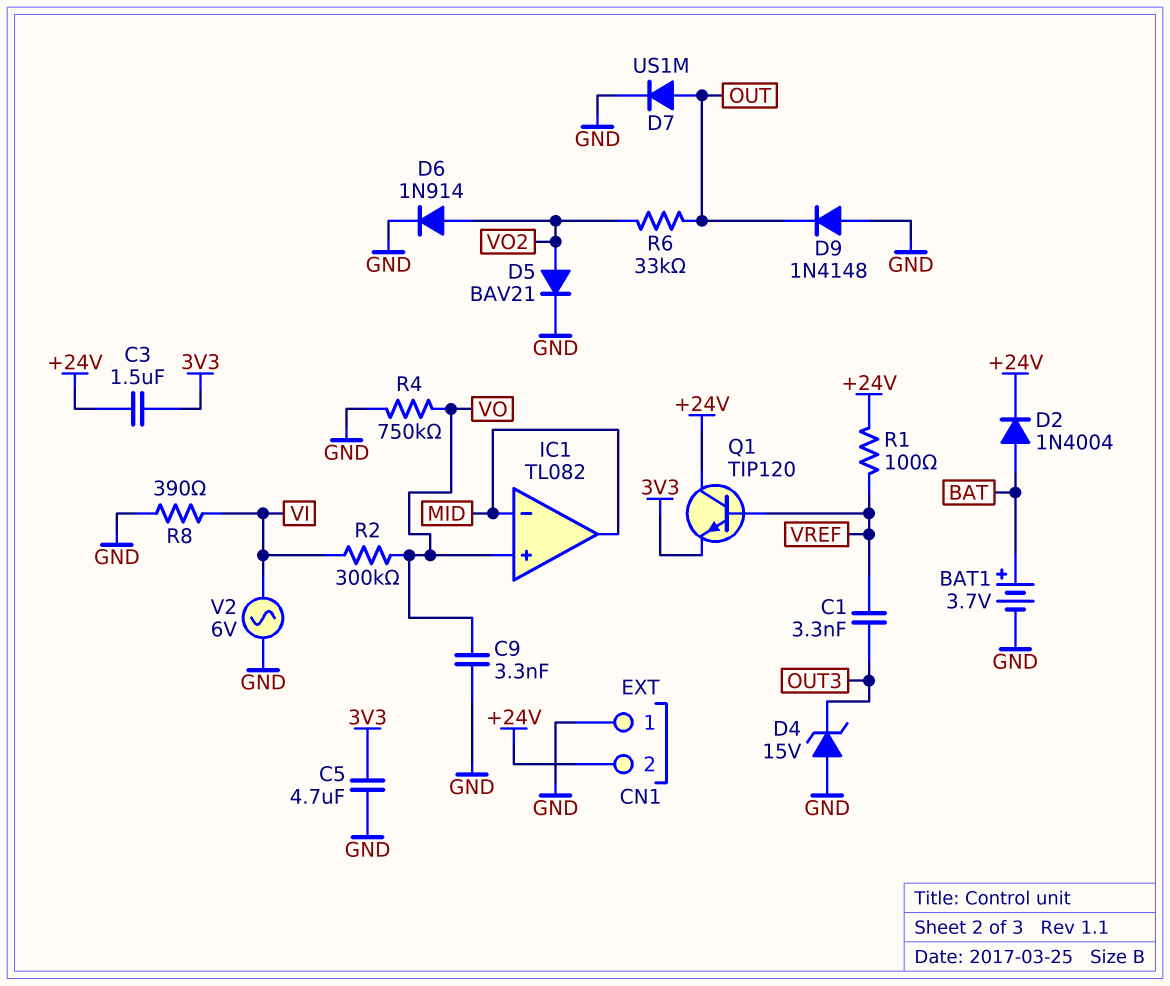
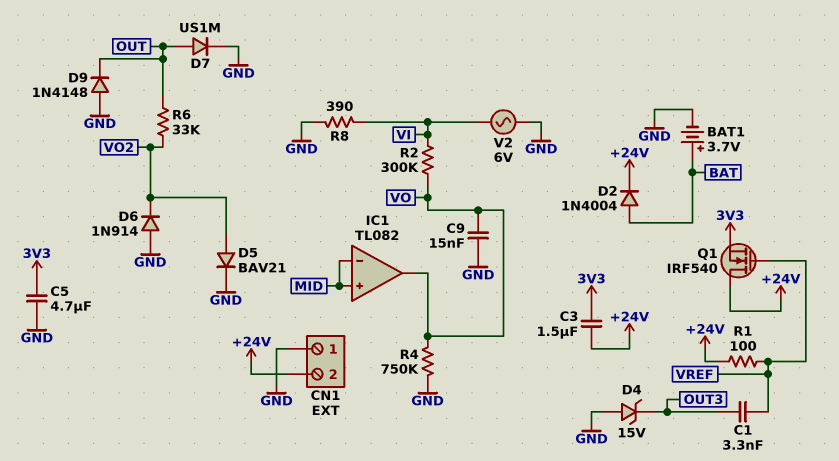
C9: 3.3nF (GND, VO) -> 15nF (GND, VO)
D6: diode 1N914 (A VO2, K GND) -> diode 1N914 (A GND, K VO2)
IC1 pin in+: VO -> MID
IC1 pin out: MID -> VO
Q1: NPN TIP120 (B VREF, C +24V, E 3V3) -> NMOS IRF540 (G VREF, D +24V, S 3V3)

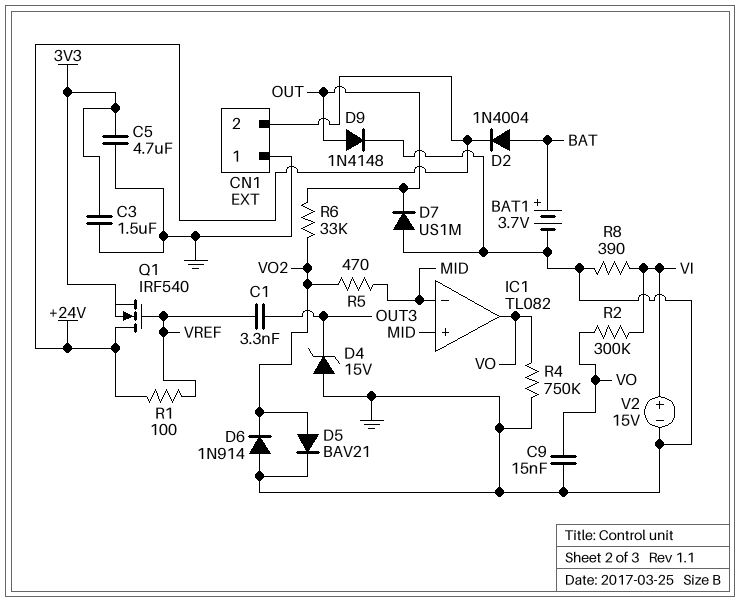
C3: 1.5uF (+24V, 3V3) -> 1.5uF (3V3, GND)
D7: diode US1M (A OUT, K GND) -> diode US1M (A GND, K OUT)
D9: diode 1N4148 (A GND, K OUT) -> diode 1N4148 (A OUT, K GND)
R5: none -> 470 (MID, VO2)
V2: AC 6V (GND, VI) -> 15V (plus VI, minus GND)

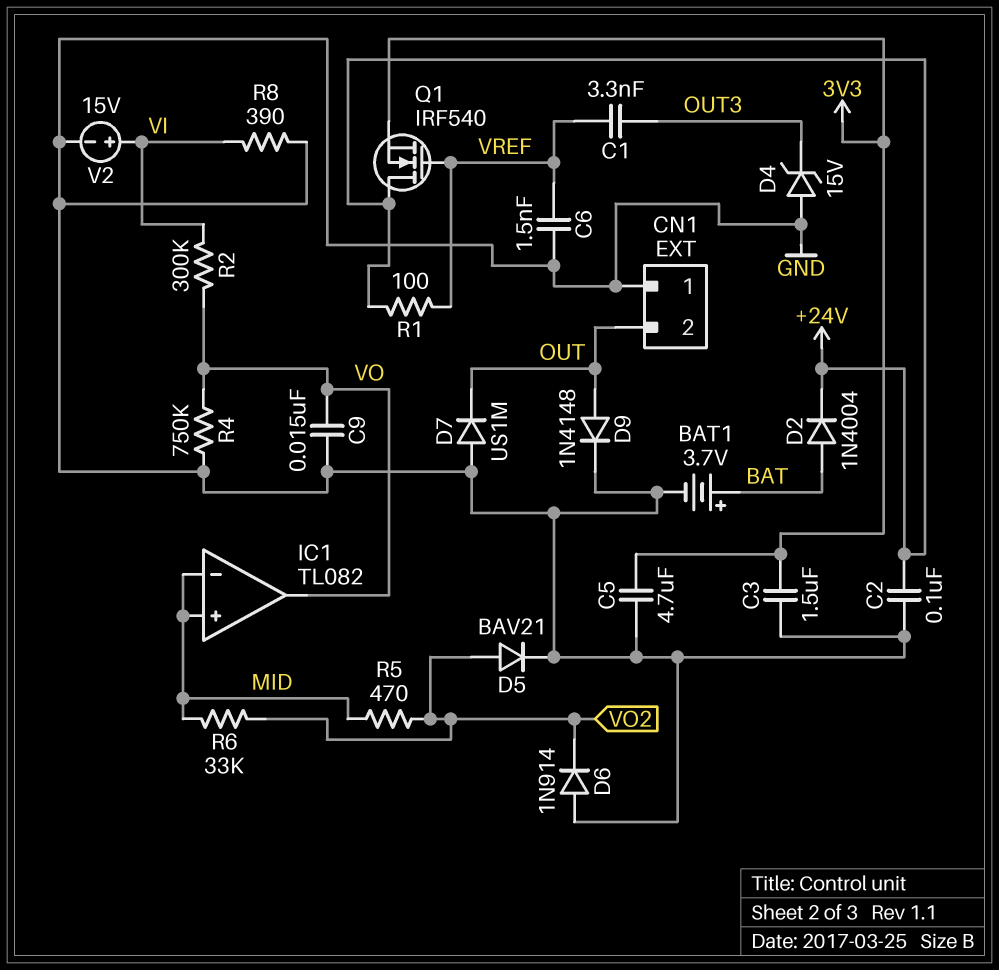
C2: none -> 100nF (+24V, GND)
C6: none -> 1.5nF (GND, VREF)
CN1 pin 2: +24V -> OUT
R6: 33k (OUT, VO2) -> 33k (MID, VO2)

